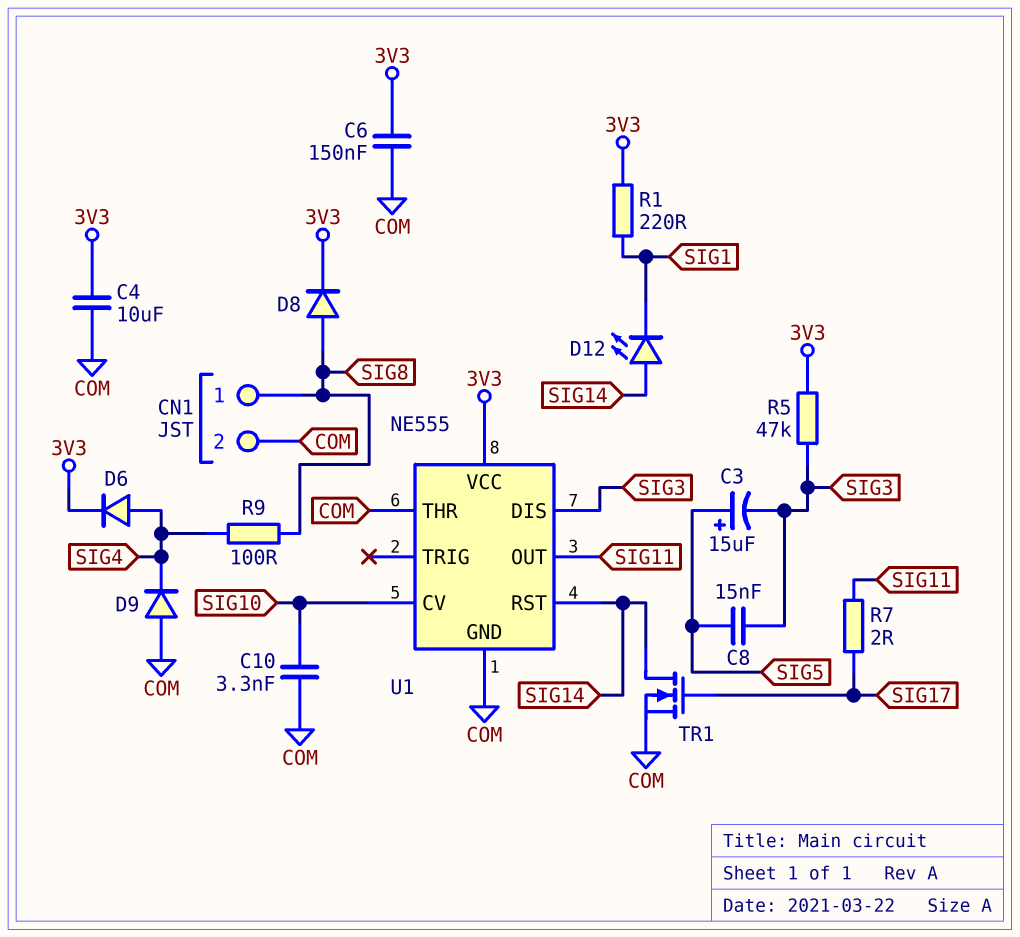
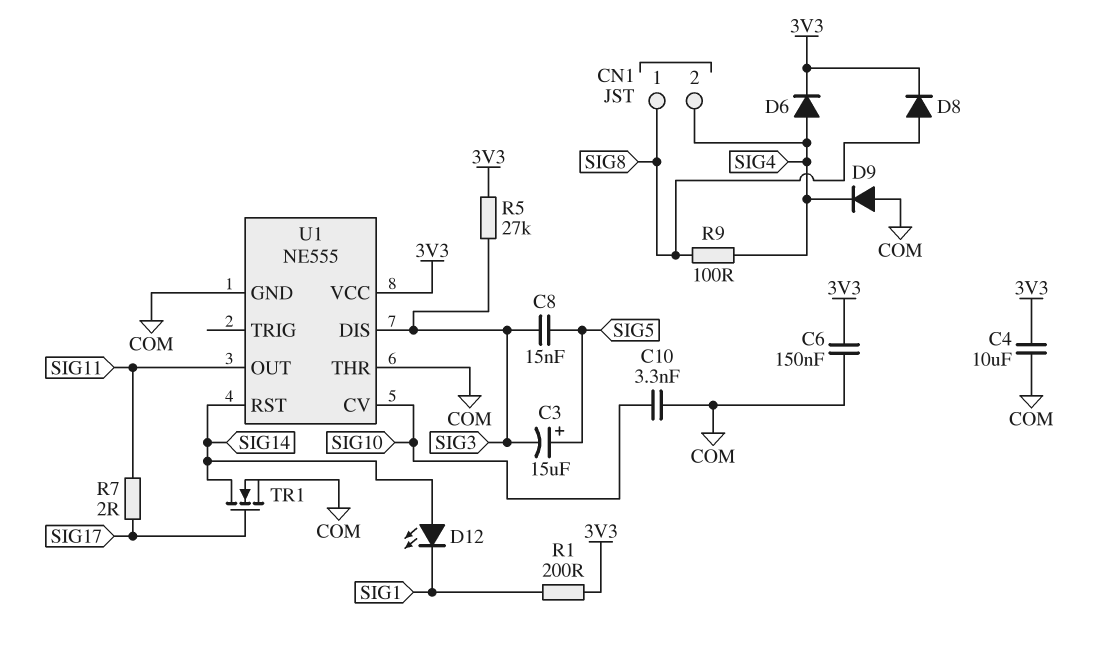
CN1 pin 2: COM -> SIG4
R1: 220 (3V3, SIG1) -> 200 (3V3, SIG1)
R5: 47k (3V3, SIG3) -> 27k (3V3, SIG3)

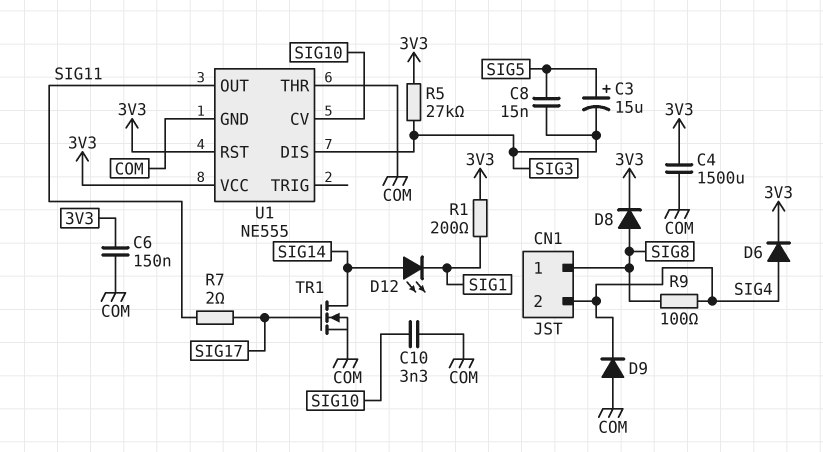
C4: 10uF (3V3, COM) -> 1500uF (3V3, COM)
U1 pin RST: SIG14 -> 3V3

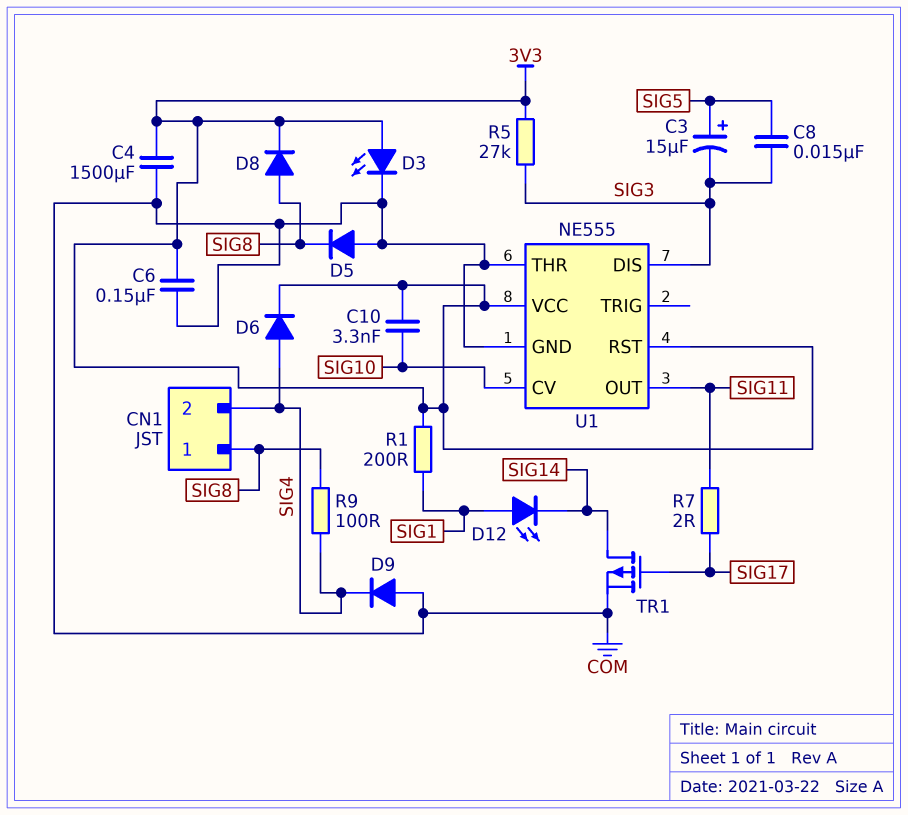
C10: 3.3nF (COM, SIG10) -> 3.3nF (3V3, SIG10)
D3: none -> LED (A 3V3, K COM)
D5: none -> diode (A COM, K SIG8)
D12: LED (A SIG14, K SIG1) -> LED (A SIG1, K SIG14)
TR1: NMOS (G SIG17, D SIG14, S COM) -> PMOS (G SIG17, D SIG14, S COM)

